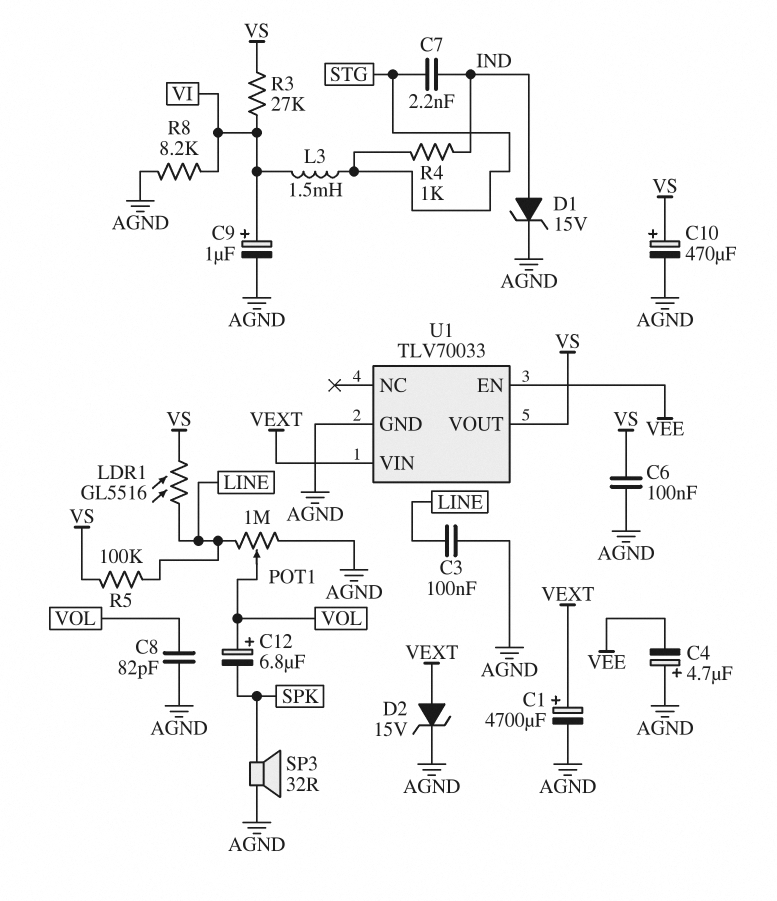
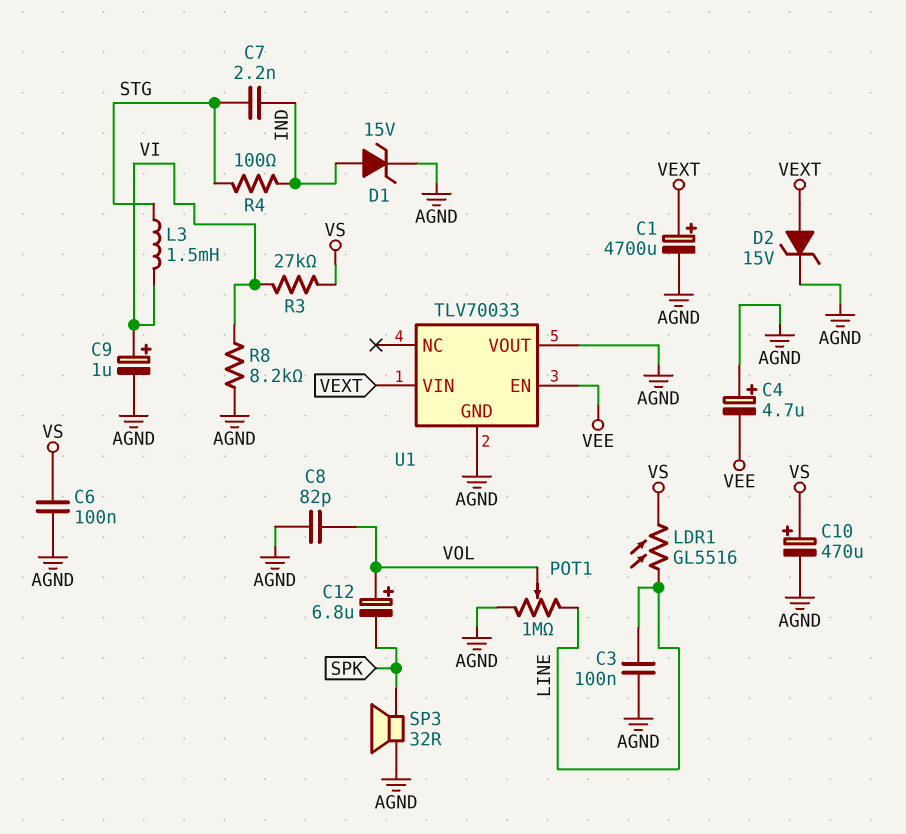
R4: 1k (IND, STG) -> 100 (IND, STG)
R5: 100k (LINE, VS) -> none
U1 pin VOUT: VS -> AGND

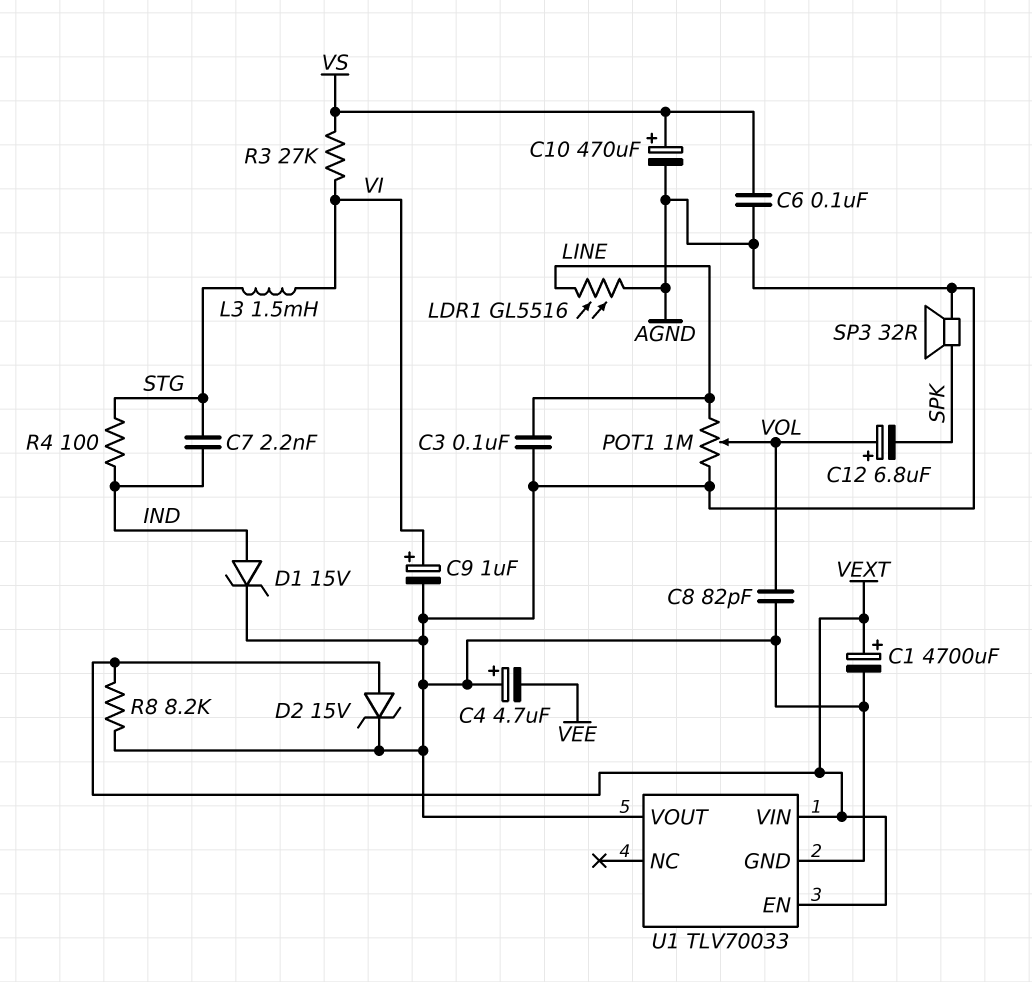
LDR1: GL5516 (LINE, VS) -> GL5516 (AGND, LINE)
R8: 8.2k (AGND, VI) -> 8.2k (AGND, VEXT)
U1 pin EN: VEE -> VEXT

